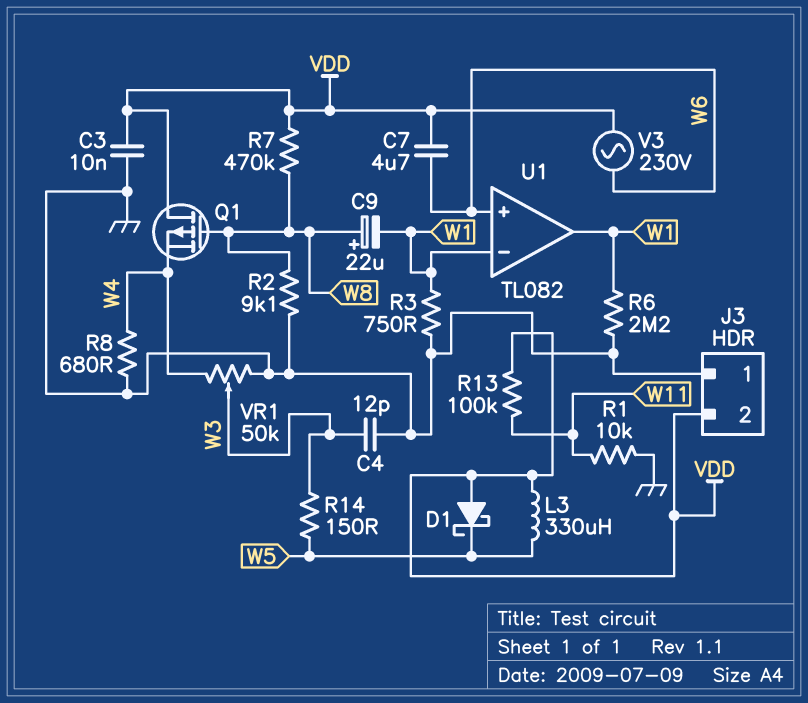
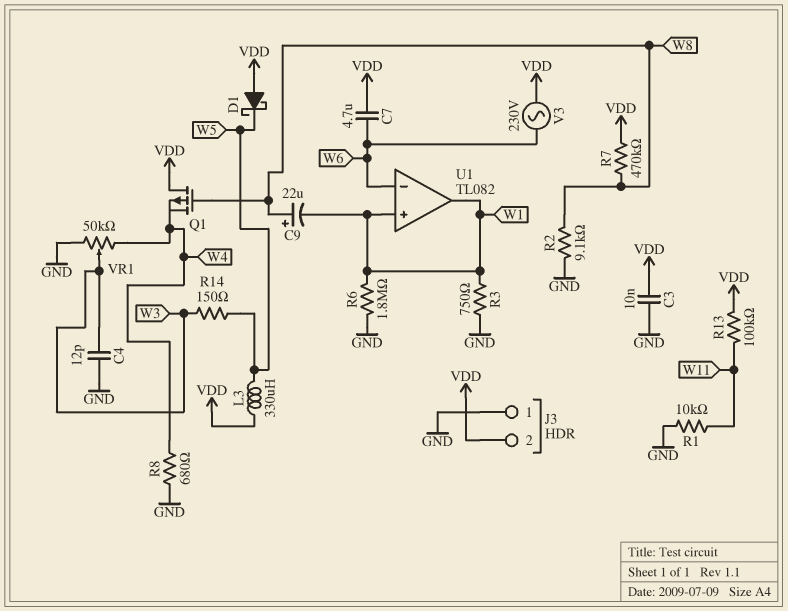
R6: 2.2M (GND, W1) -> 1.8M (GND, W1)
U1 pin in+: W6 -> W1
U1 pin in-: W1 -> W6

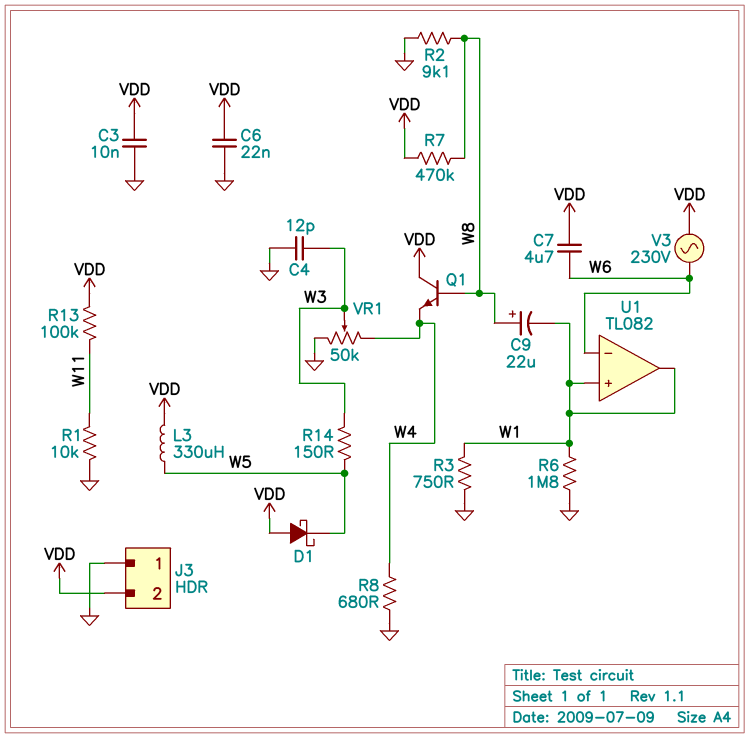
C6: none -> 22nF (GND, VDD)
Q1: PMOS (G W8, D VDD, S W4) -> NPN (B W8, C VDD, E W4)

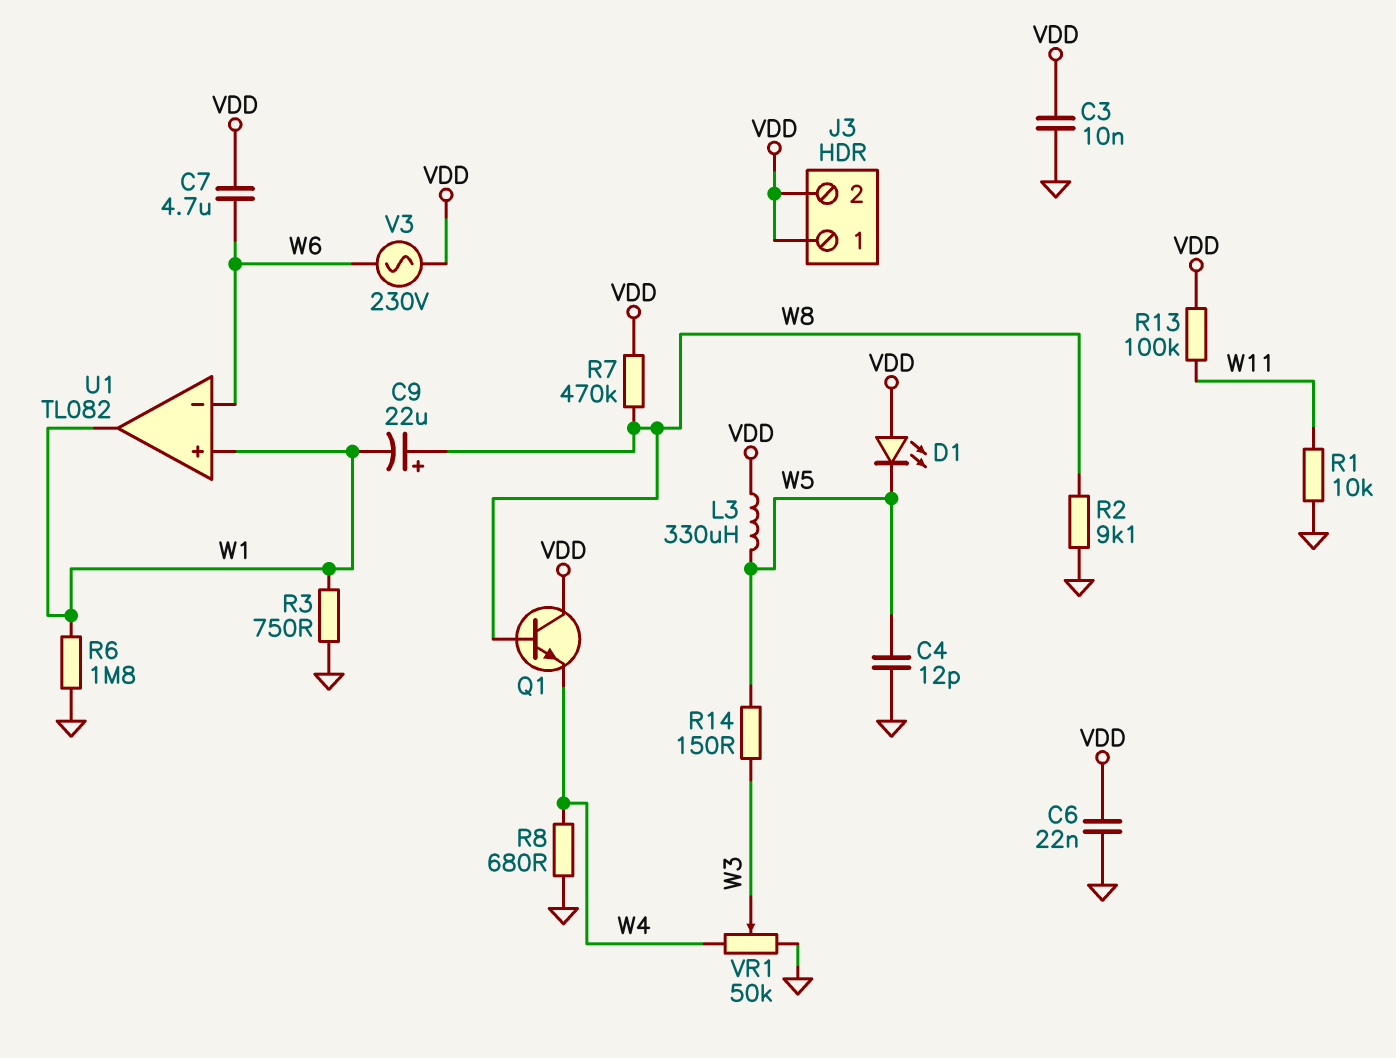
C4: 12pF (GND, W3) -> 12pF (GND, W5)
D1: schottky (A VDD, K W5) -> LED (A VDD, K W5)
J3 pin 1: GND -> VDD

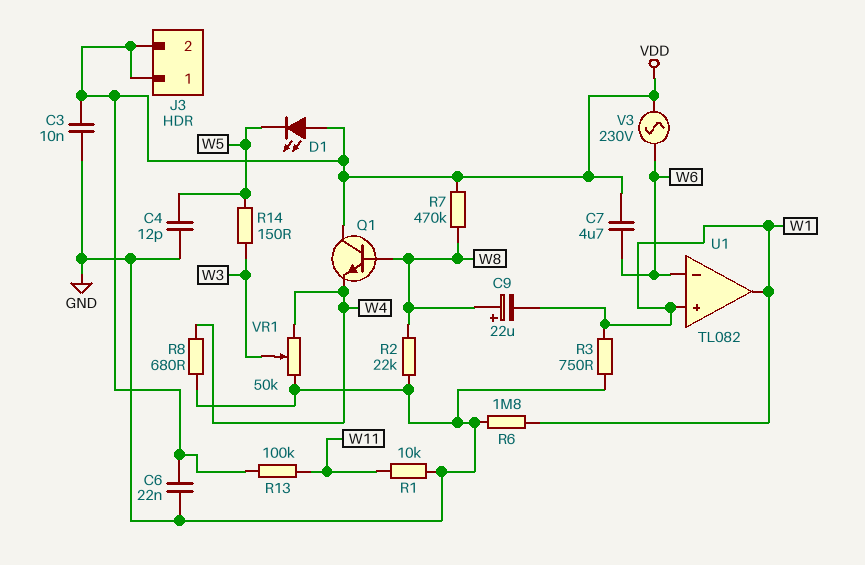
L3: 330uH (VDD, W5) -> none
R2: 9.1k (GND, W8) -> 22k (GND, W8)

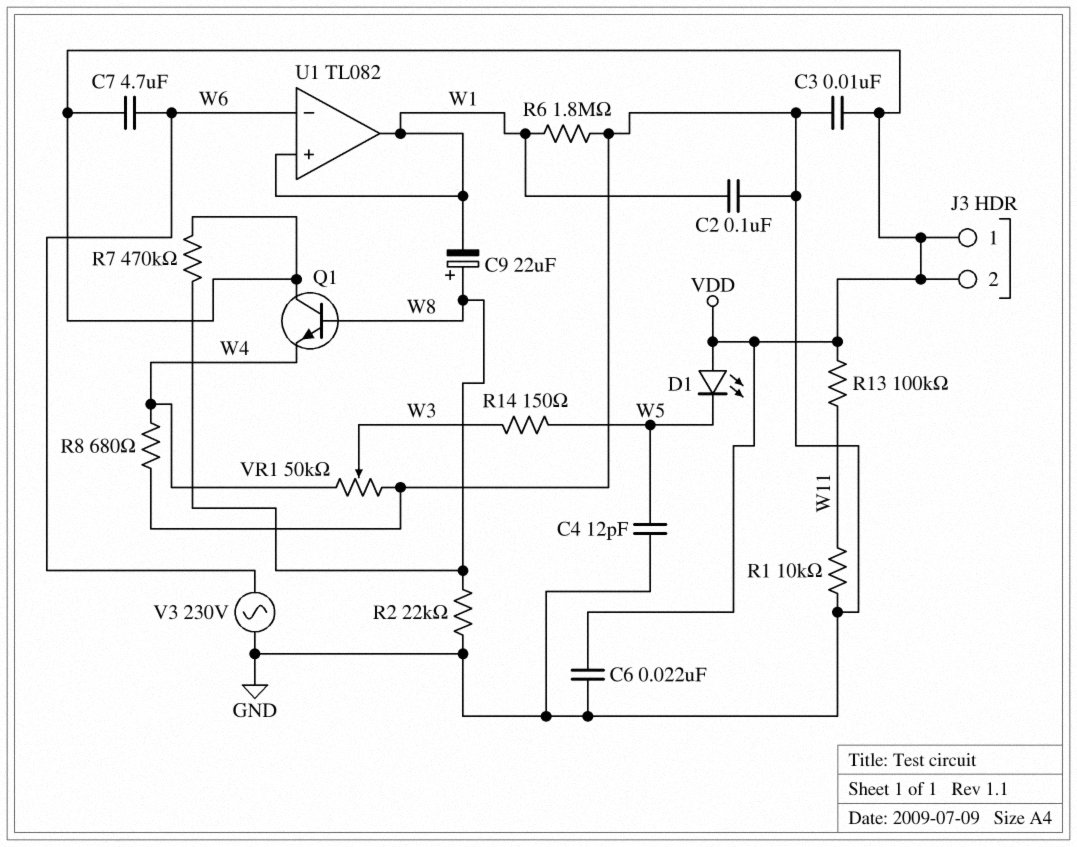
C2: none -> 100nF (GND, W1)
R3: 750 (GND, W1) -> none
V3: AC 230V (VDD, W6) -> AC 230V (GND, W6)

